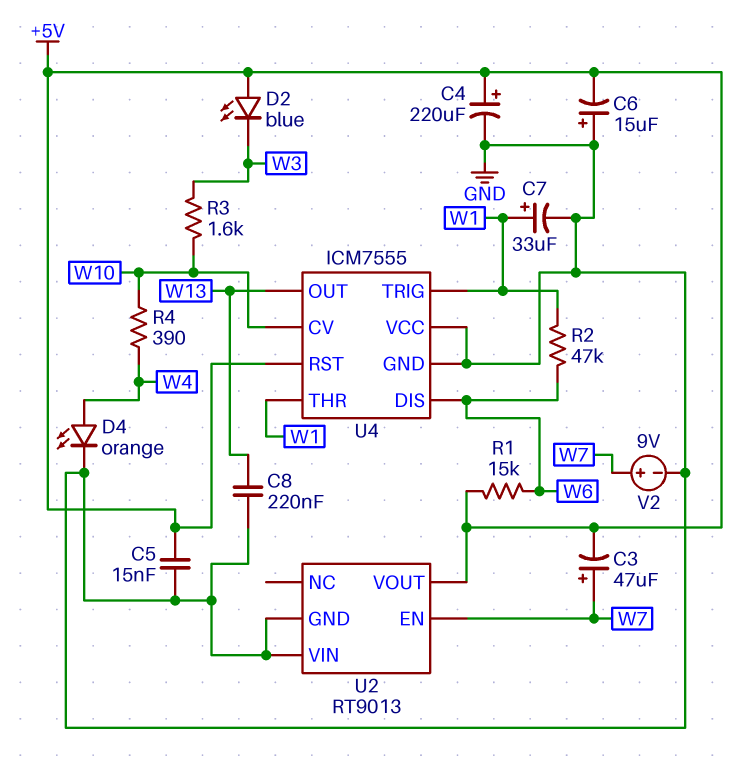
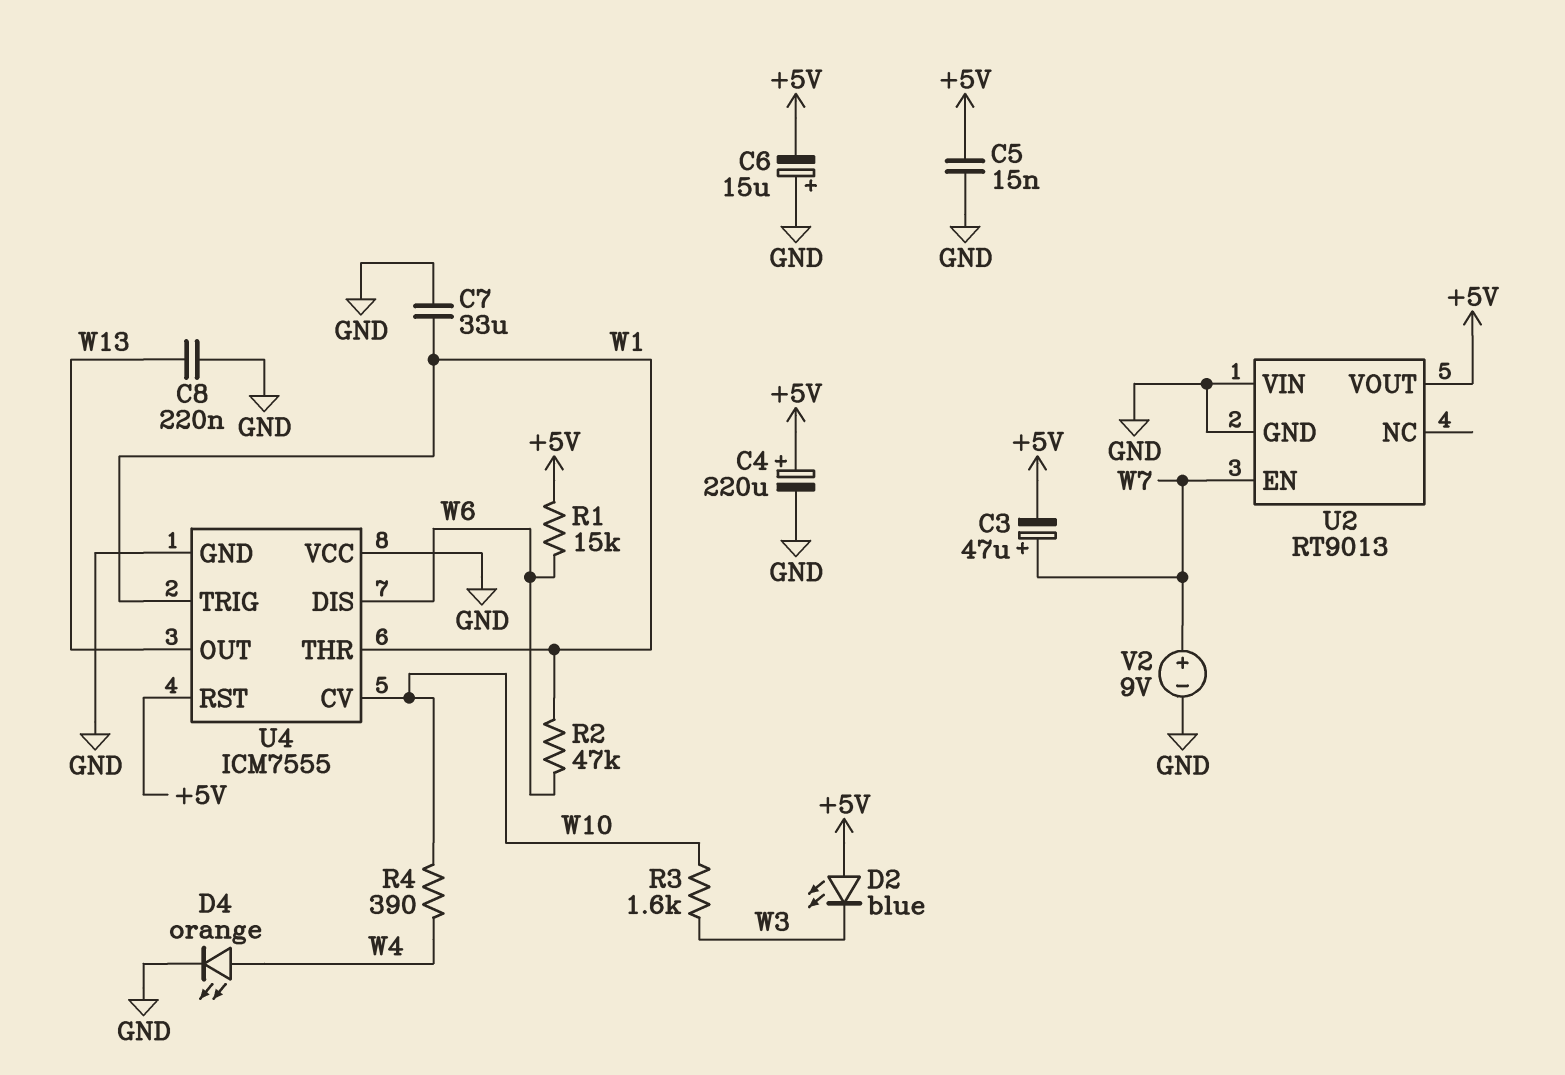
C7: 33uF (plus W1, minus GND) -> 33uF (GND, W1)

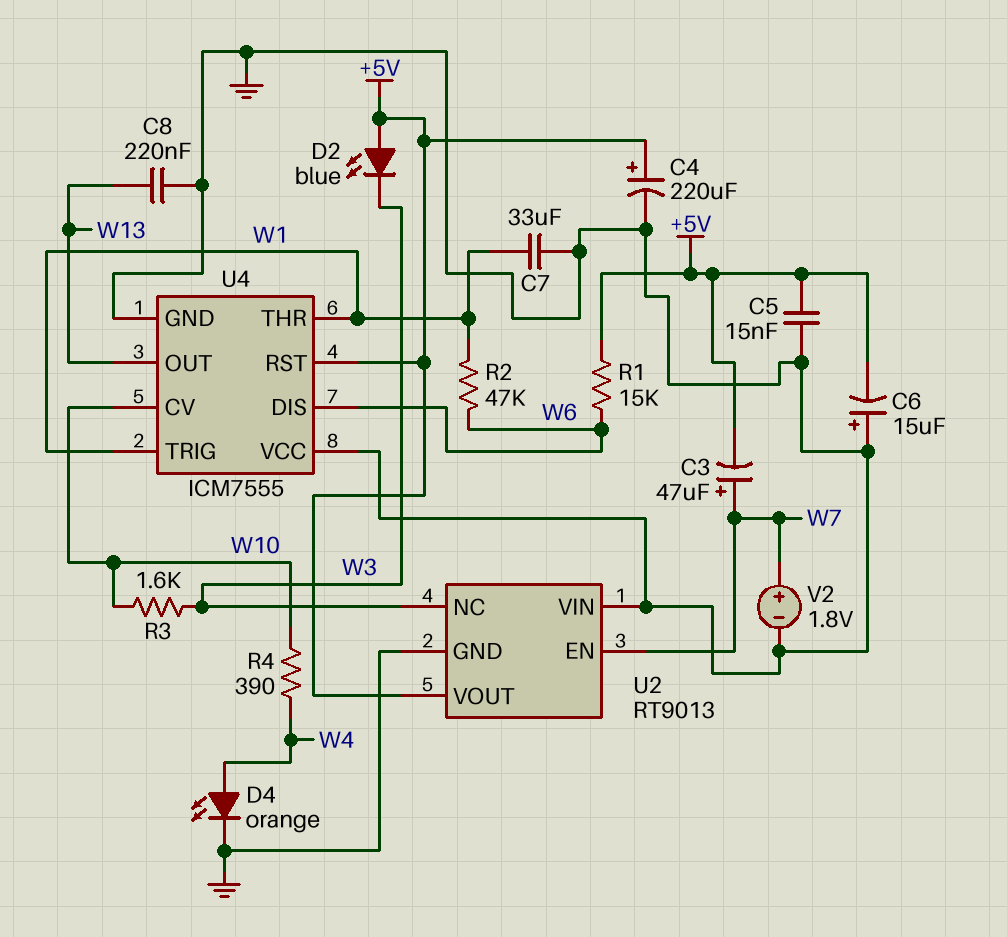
U2 pin NC: none -> W3
V2: 9V (plus W7, minus GND) -> 1.8V (plus W7, minus GND)

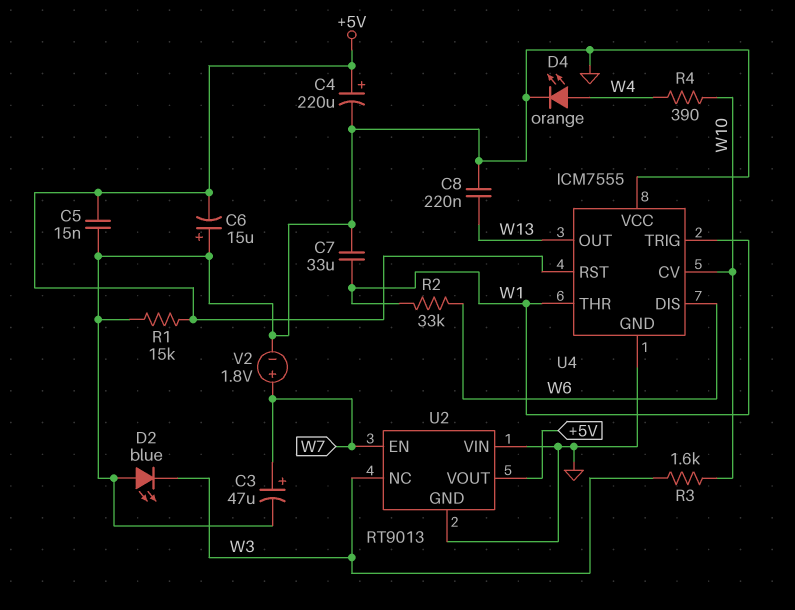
C3: 47uF (plus W7, minus +5V) -> 47uF (plus W7, minus GND)
D2: LED blue (A +5V, K W3) -> LED blue (A GND, K W3)
R1: 15k (+5V, W6) -> 15k (+5V, GND)
R2: 47k (W1, W6) -> 33k (W1, W6)

